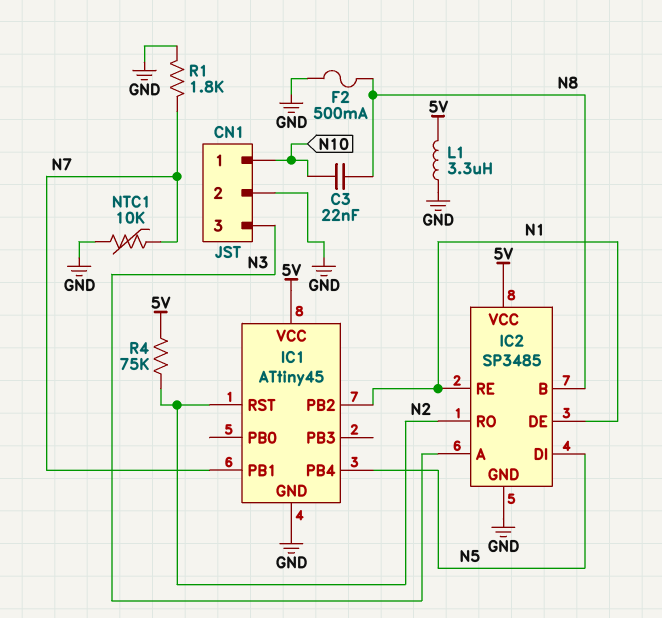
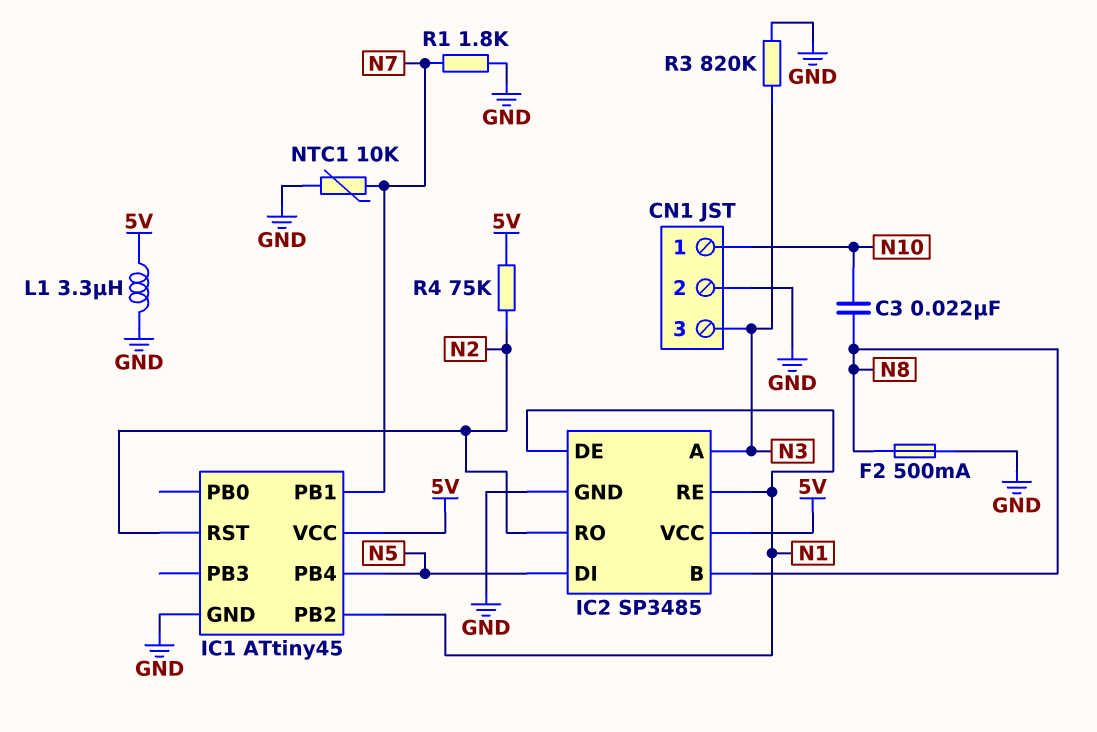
R3: none -> 820k (GND, N3)

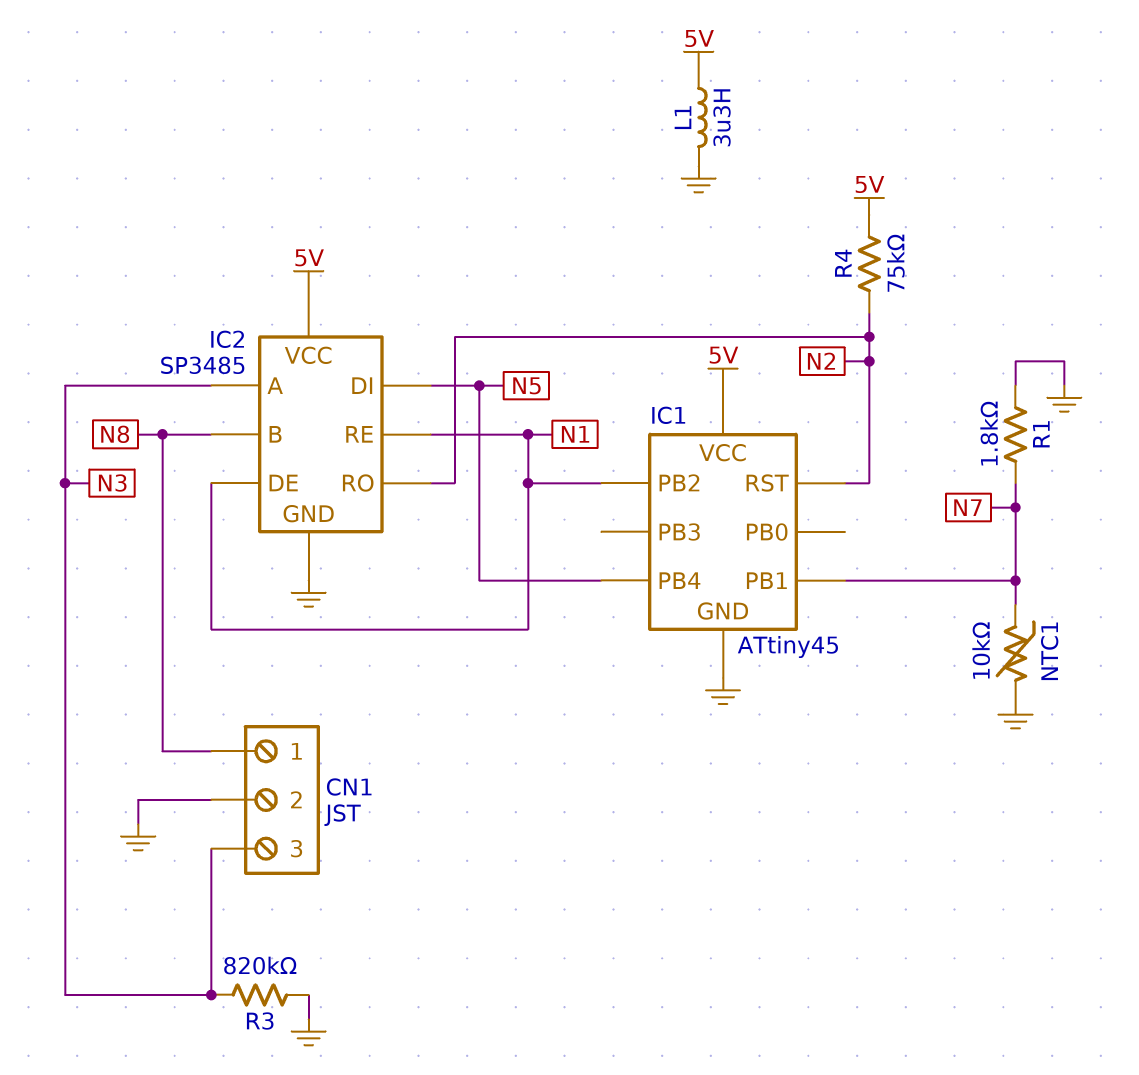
C3: 22nF (N8, N10) -> none
CN1 pin 1: N10 -> N8
F2: 500mA (GND, N8) -> none

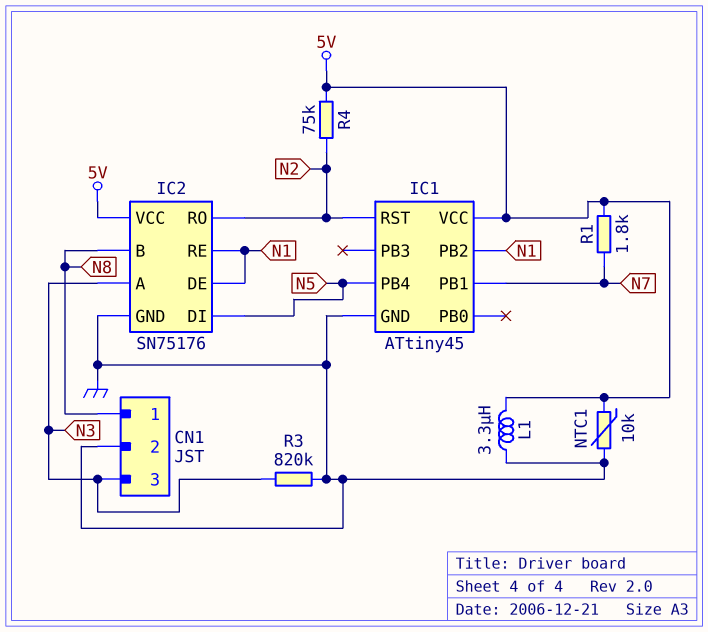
IC2: SP3485 -> SN75176
NTC1: 10k (GND, N7) -> 10k (5V, GND)
R1: 1.8k (GND, N7) -> 1.8k (5V, N7)

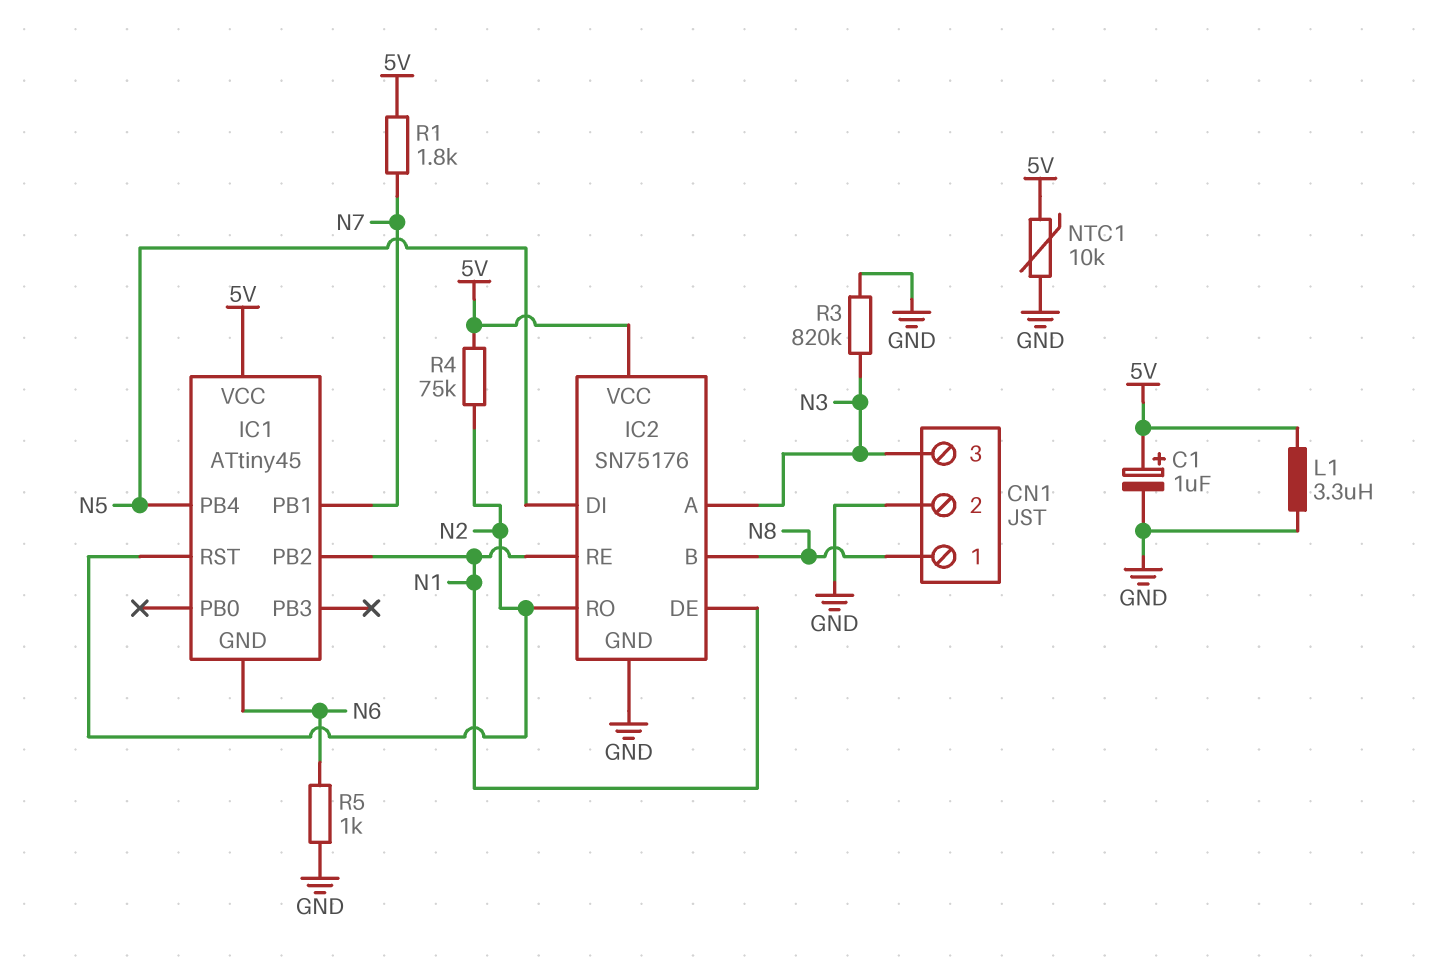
C1: none -> 1uF (plus 5V, minus GND)
IC1 pin GND: GND -> N6
R5: none -> 1k (GND, N6)

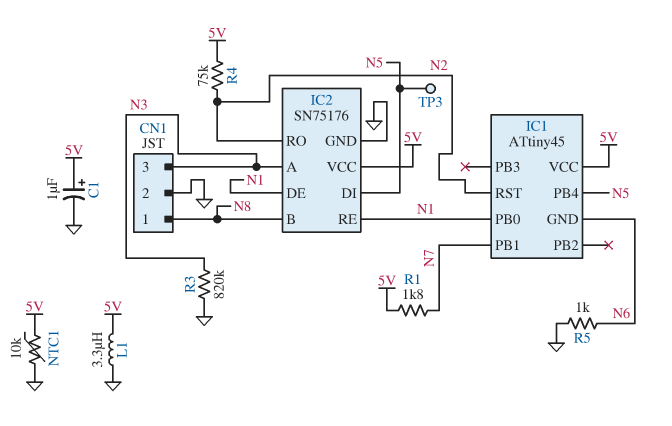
IC1 pin PB0: none -> N1
IC1 pin PB2: N1 -> none
TP3: none -> test point (N5)

